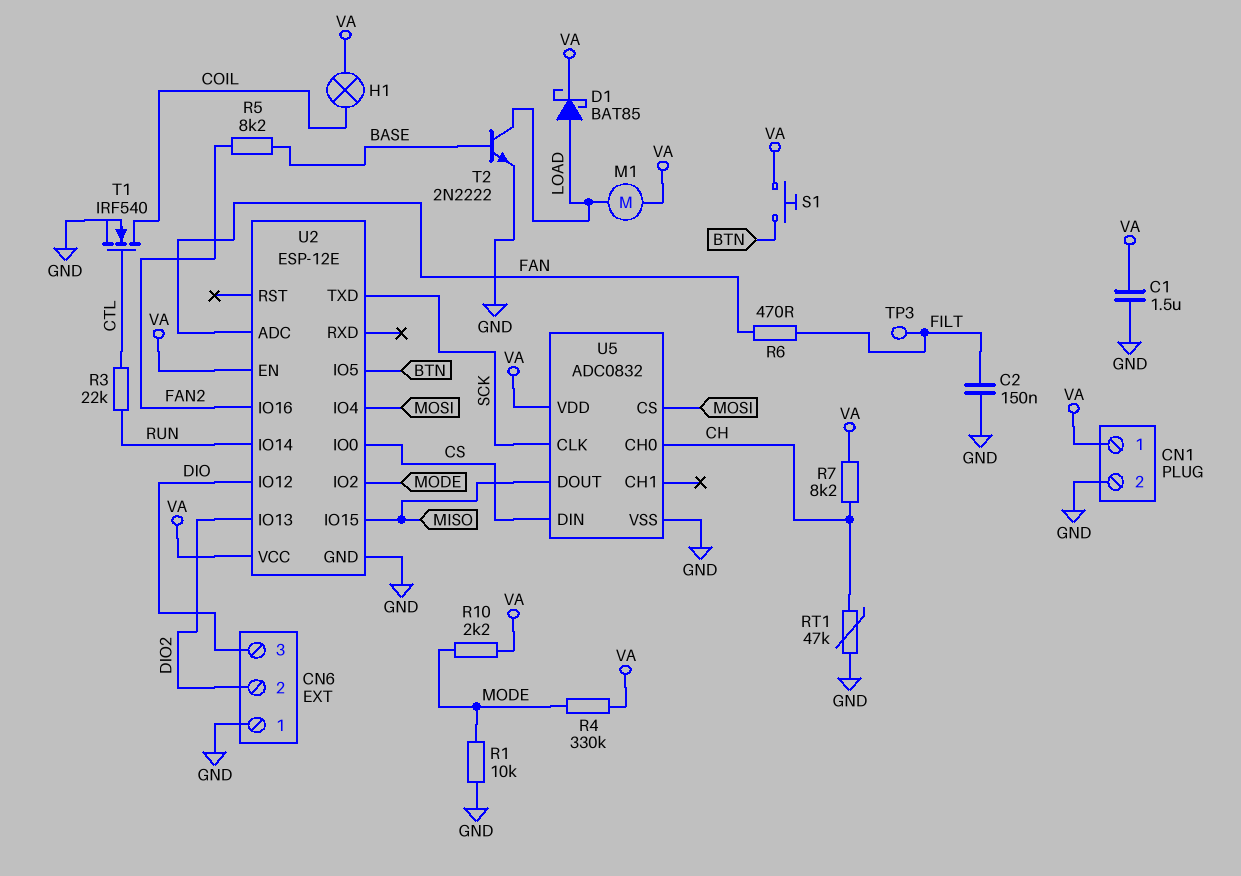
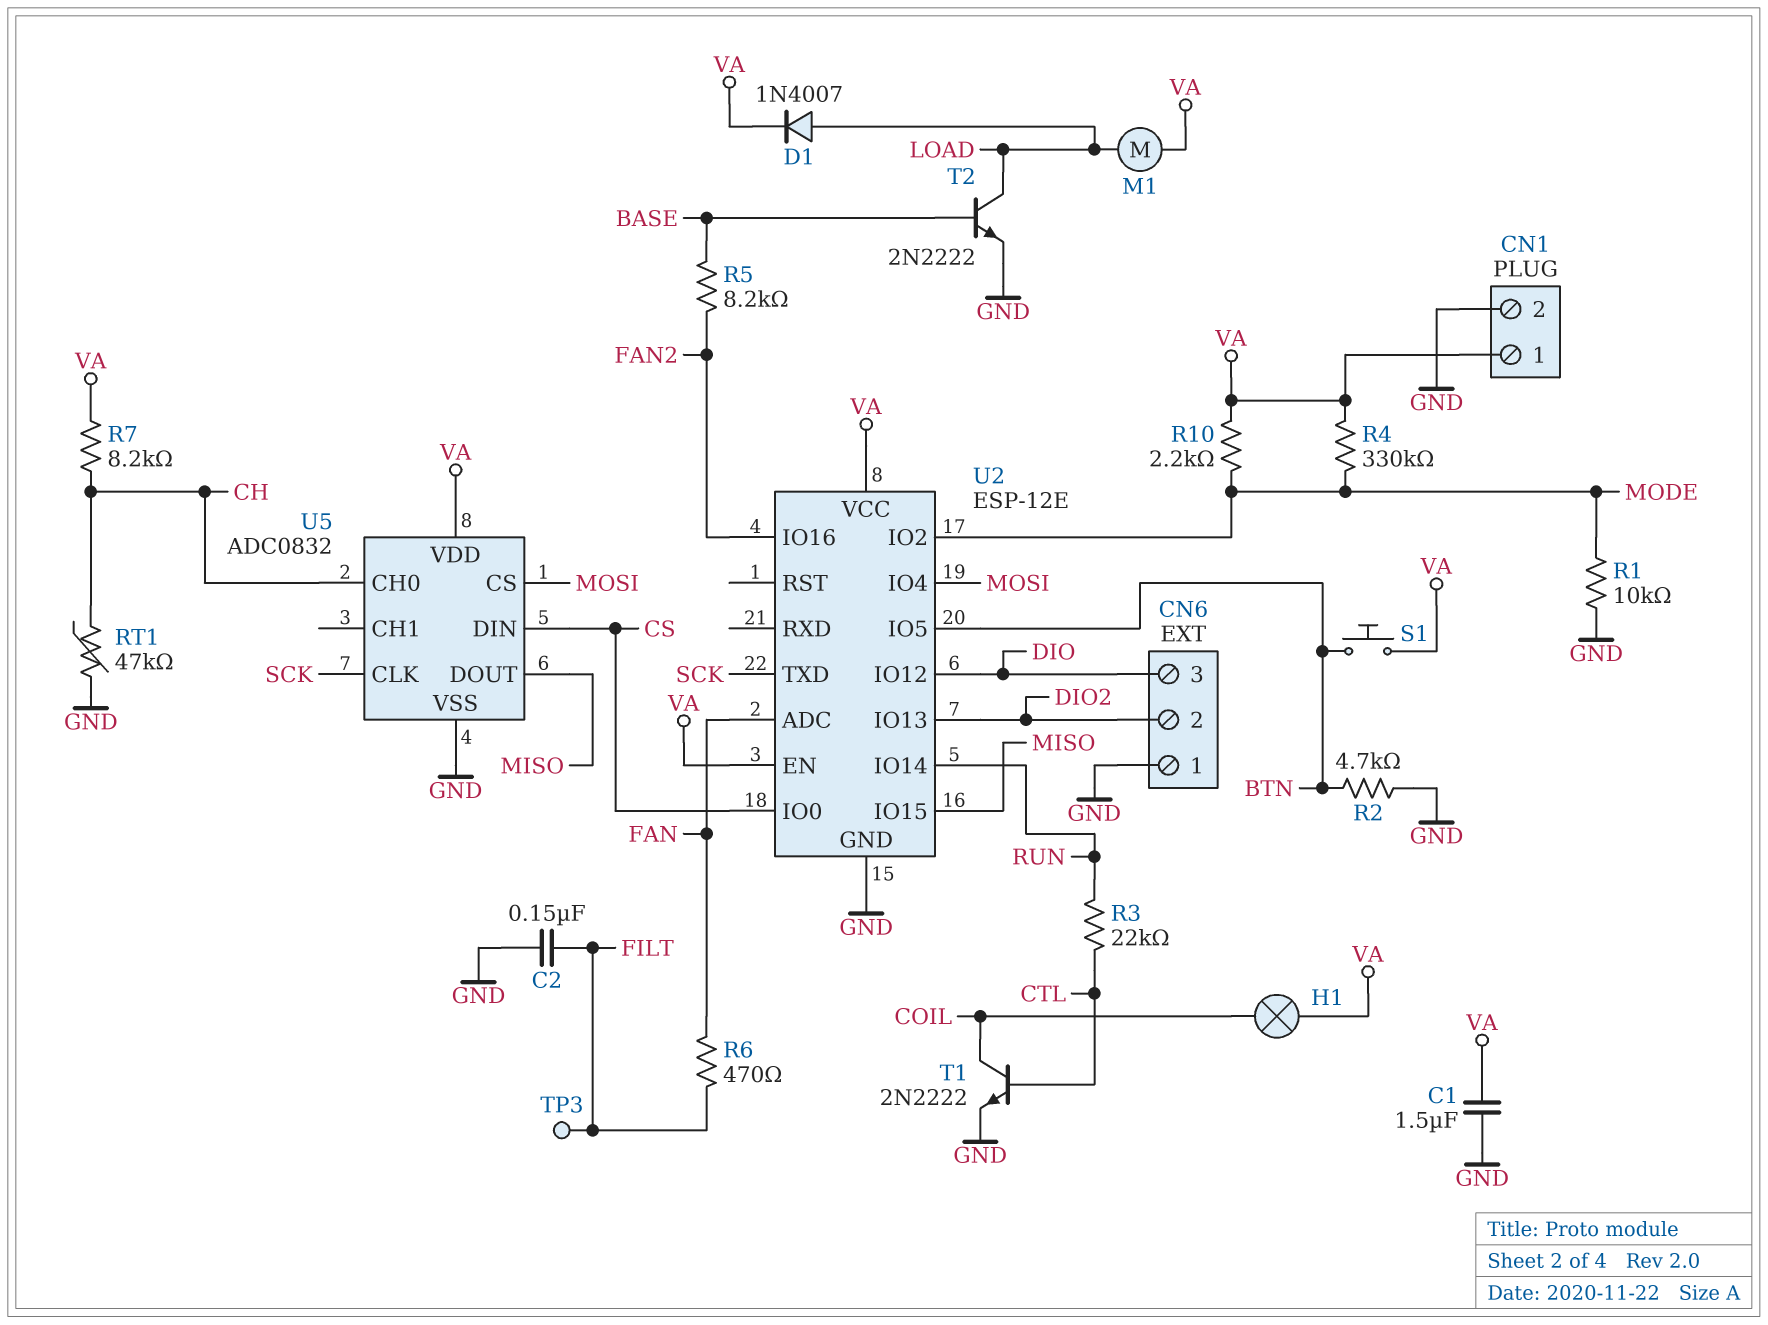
D1: schottky BAT85 (A LOAD, K VA) -> diode 1N4007 (A LOAD, K VA)
R2: none -> 4.7k (BTN, GND)
T1: NMOS IRF540 (G CTL, D COIL, S GND) -> NPN 2N2222 (B CTL, C COIL, E GND)

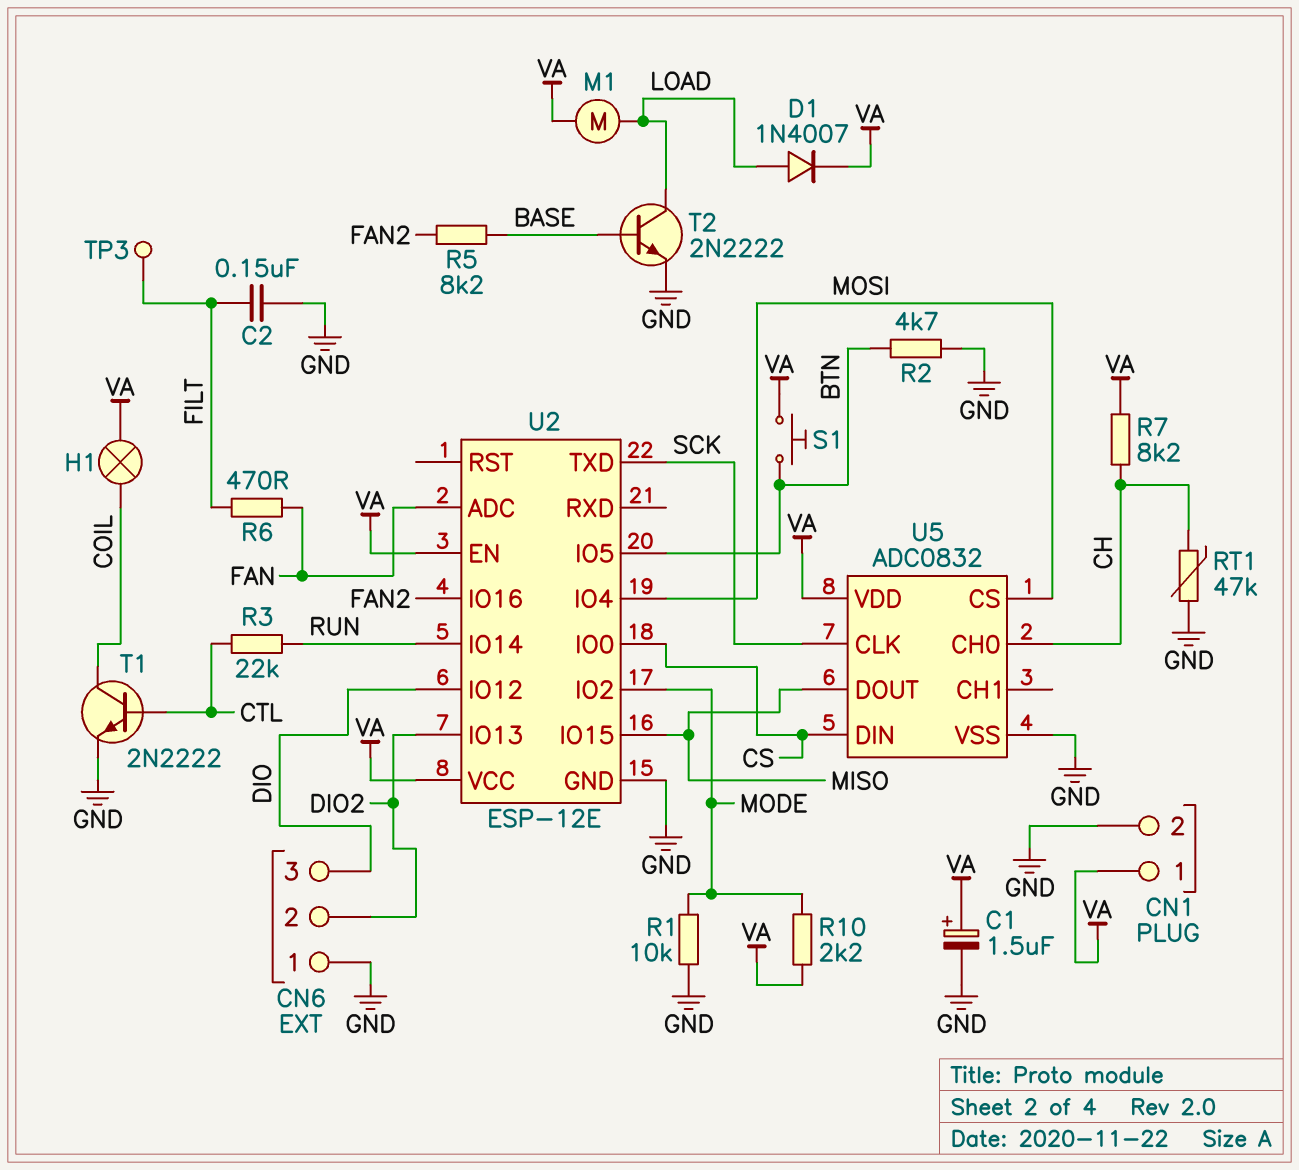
C1: 1.5uF (GND, VA) -> 1.5uF (plus VA, minus GND)
R4: 330k (MODE, VA) -> none

